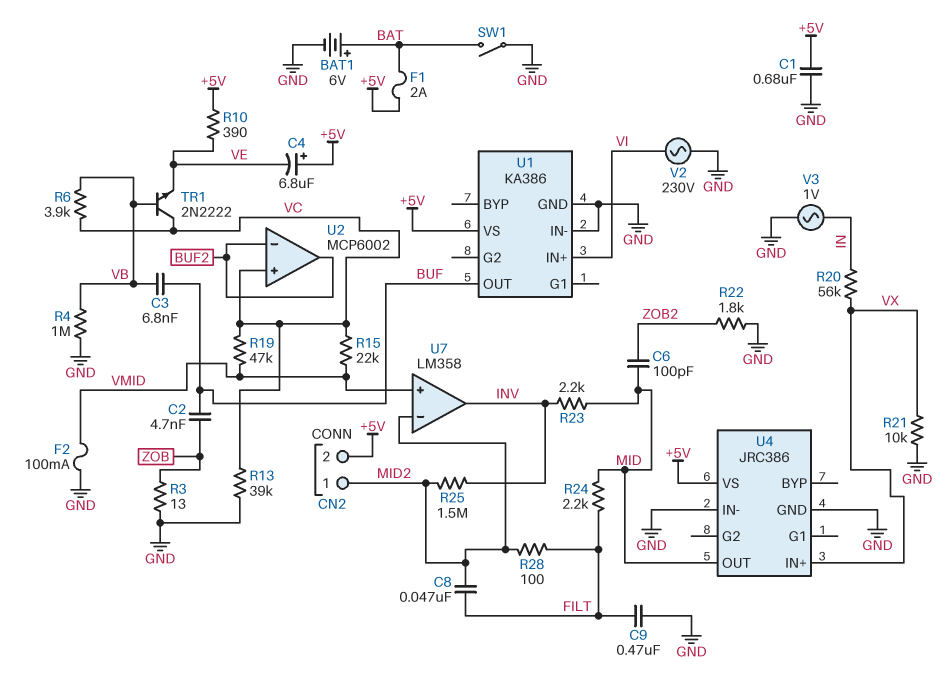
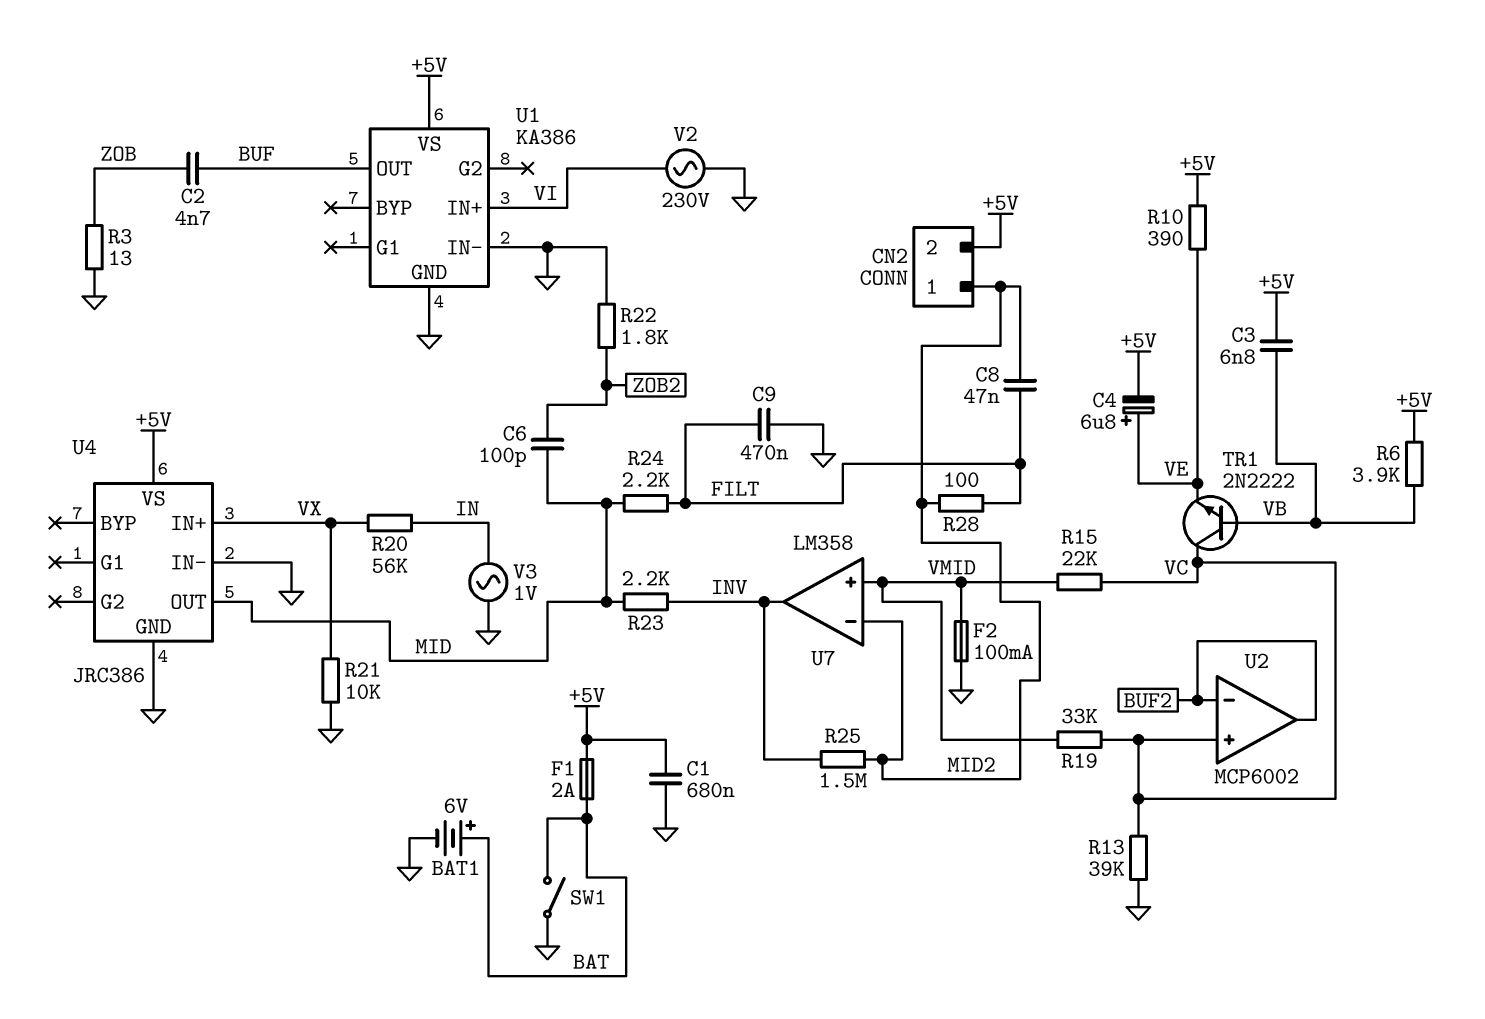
C3: 6.8nF (BUF, VB) -> 6.8nF (+5V, VB)
C4: 6.8uF (plus +5V, minus VE) -> 6.8uF (plus VE, minus +5V)
R4: 1M (GND, VB) -> none
R6: 3.9k (VB, VC) -> 3.9k (+5V, VB)
R19: 47k (VC, VMID) -> 33k (VC, VMID)

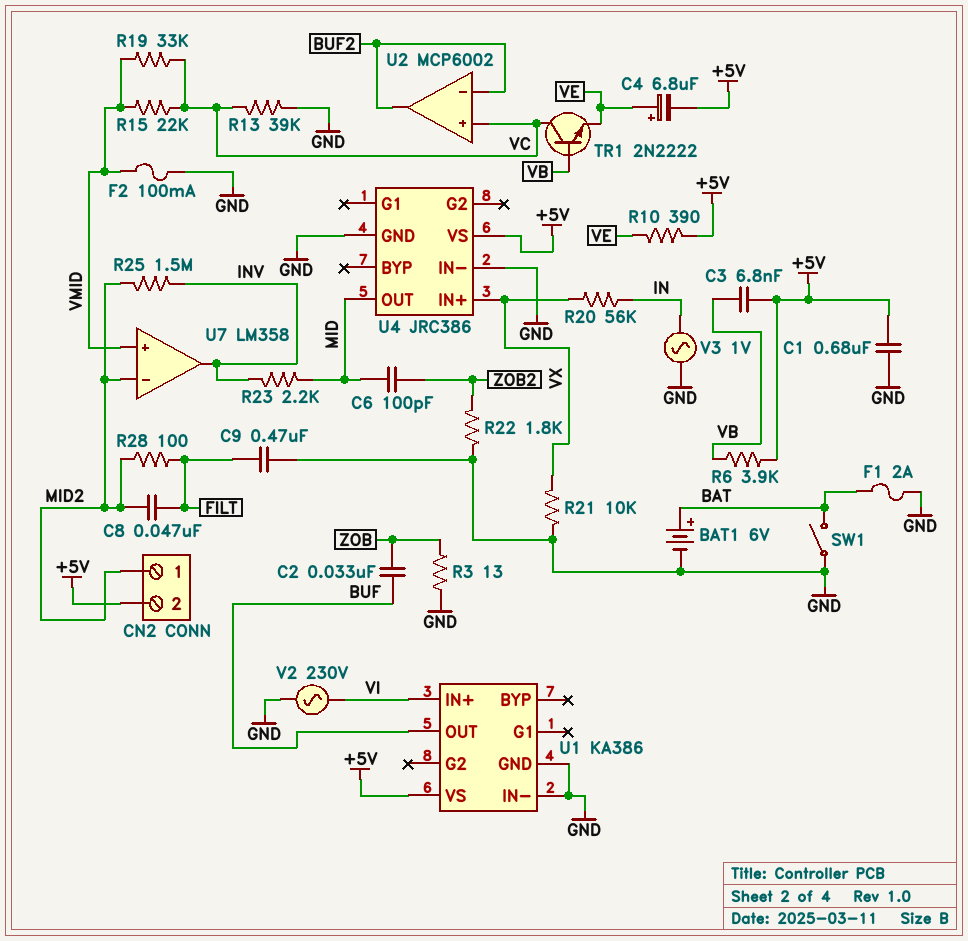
C2: 4.7nF (BUF, ZOB) -> 33nF (BUF, ZOB)
F1: 2A (+5V, BAT) -> 2A (BAT, GND)
R24: 2.2k (FILT, MID) -> none

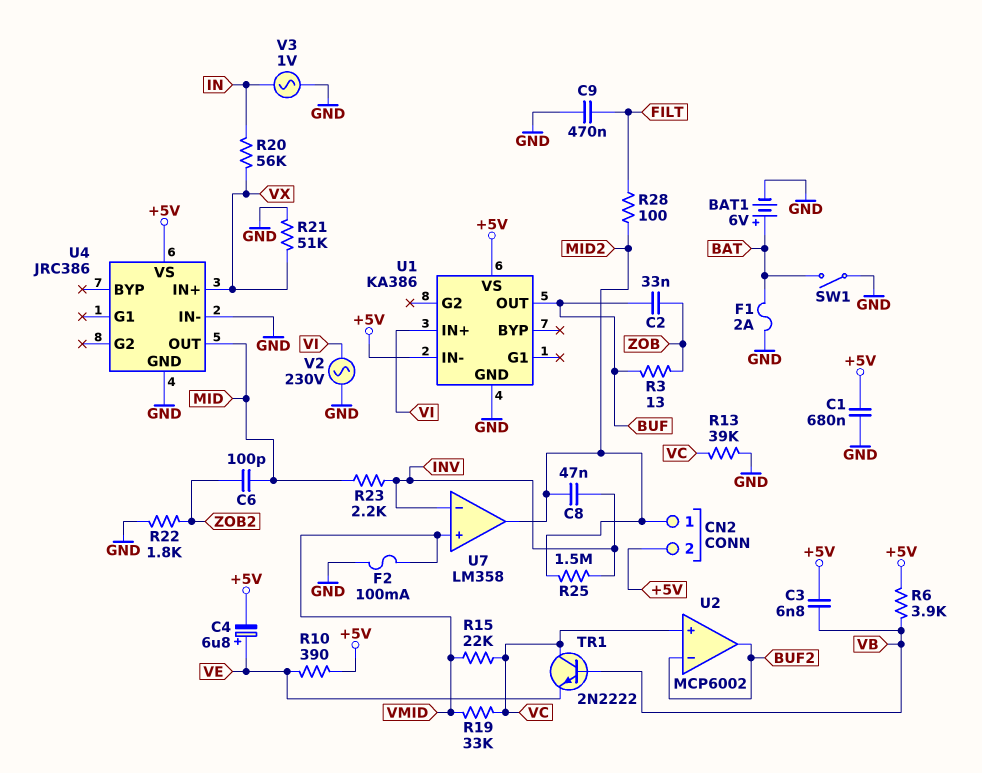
C8: 47nF (FILT, MID2) -> 47nF (INV, MID2)
R3: 13 (GND, ZOB) -> 13 (BUF, ZOB)
R21: 10k (GND, VX) -> 51k (GND, VX)
U1 pin IN-: GND -> +5V
U7 pin in-: MID2 -> INV
U7 pin out: INV -> MID2

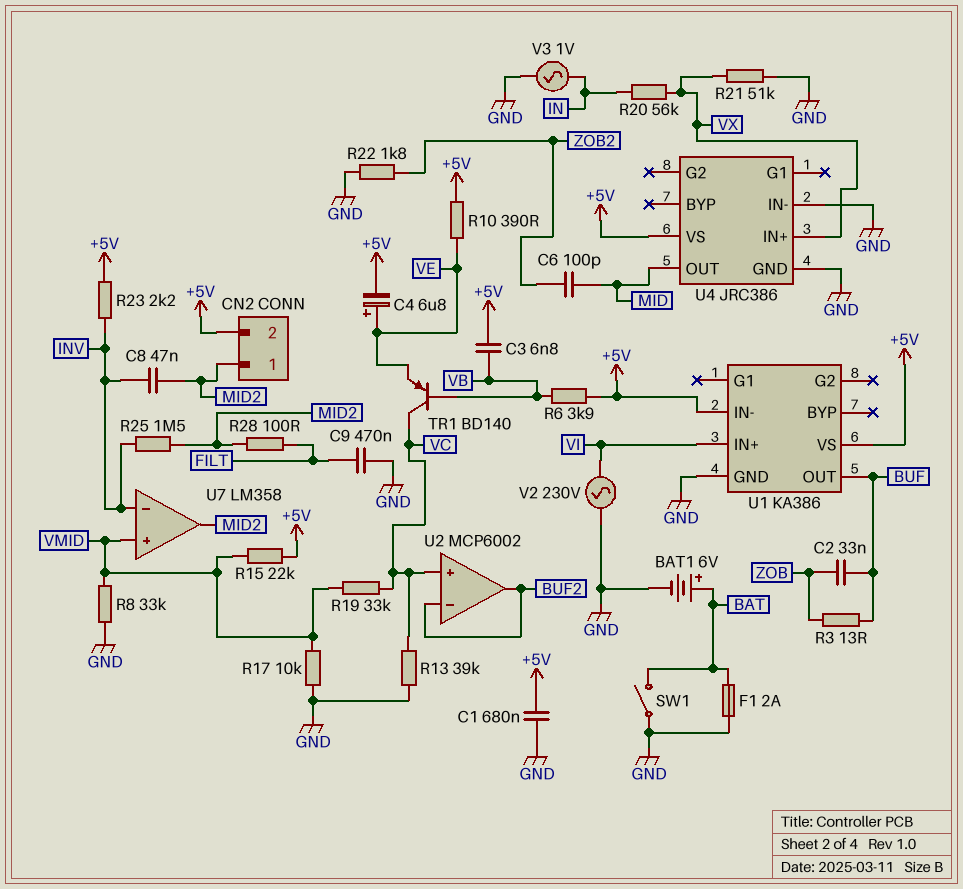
F2: 100mA (GND, VMID) -> none
R8: none -> 33k (GND, VMID)
R15: 22k (VC, VMID) -> 22k (+5V, VMID)
R17: none -> 10k (GND, VMID)
R23: 2.2k (INV, MID) -> 2.2k (+5V, INV)
TR1: NPN 2N2222 (B VB, C VC, E VE) -> PNP BD140 (B VB, C VC, E VE)

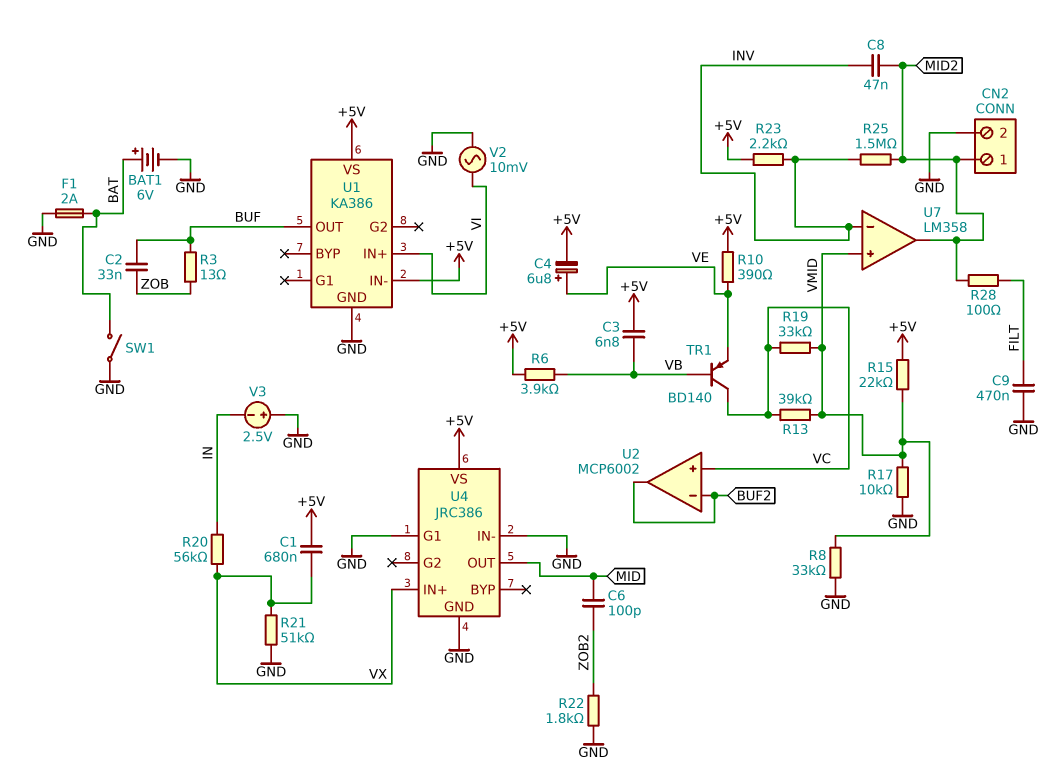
C1: 680nF (+5V, GND) -> 680nF (+5V, VX)
CN2 pin 2: +5V -> GND
R13: 39k (GND, VC) -> 39k (VC, VMID)
U4 pin G1: none -> GND
V2: AC 230V (GND, VI) -> AC 10mV (GND, VI)
V3: AC 1V (GND, IN) -> 2.5V (plus GND, minus IN)

